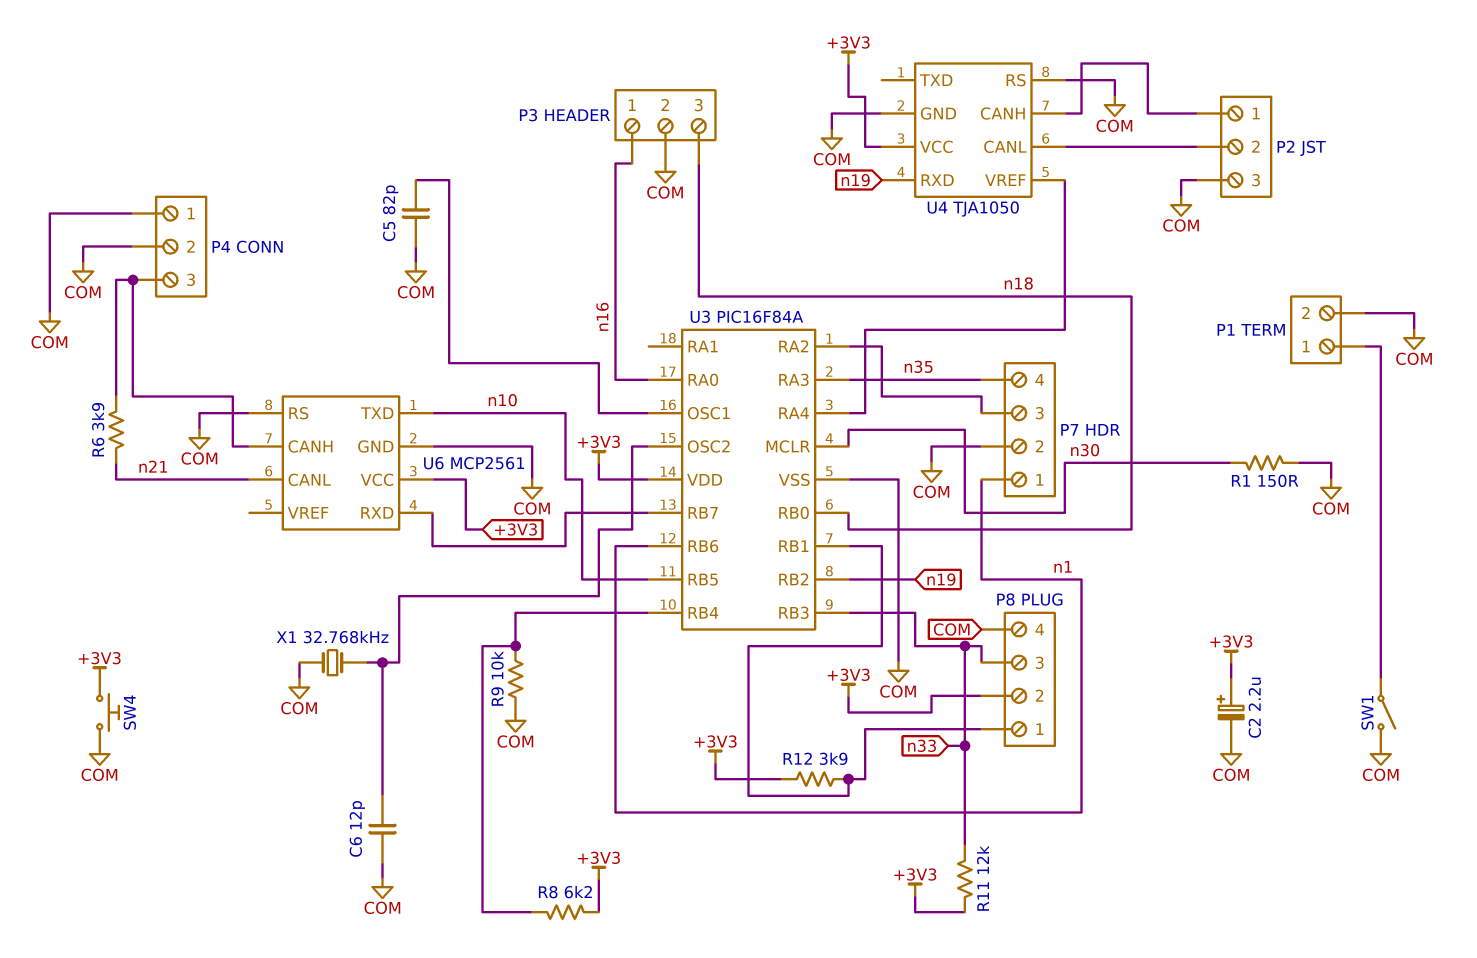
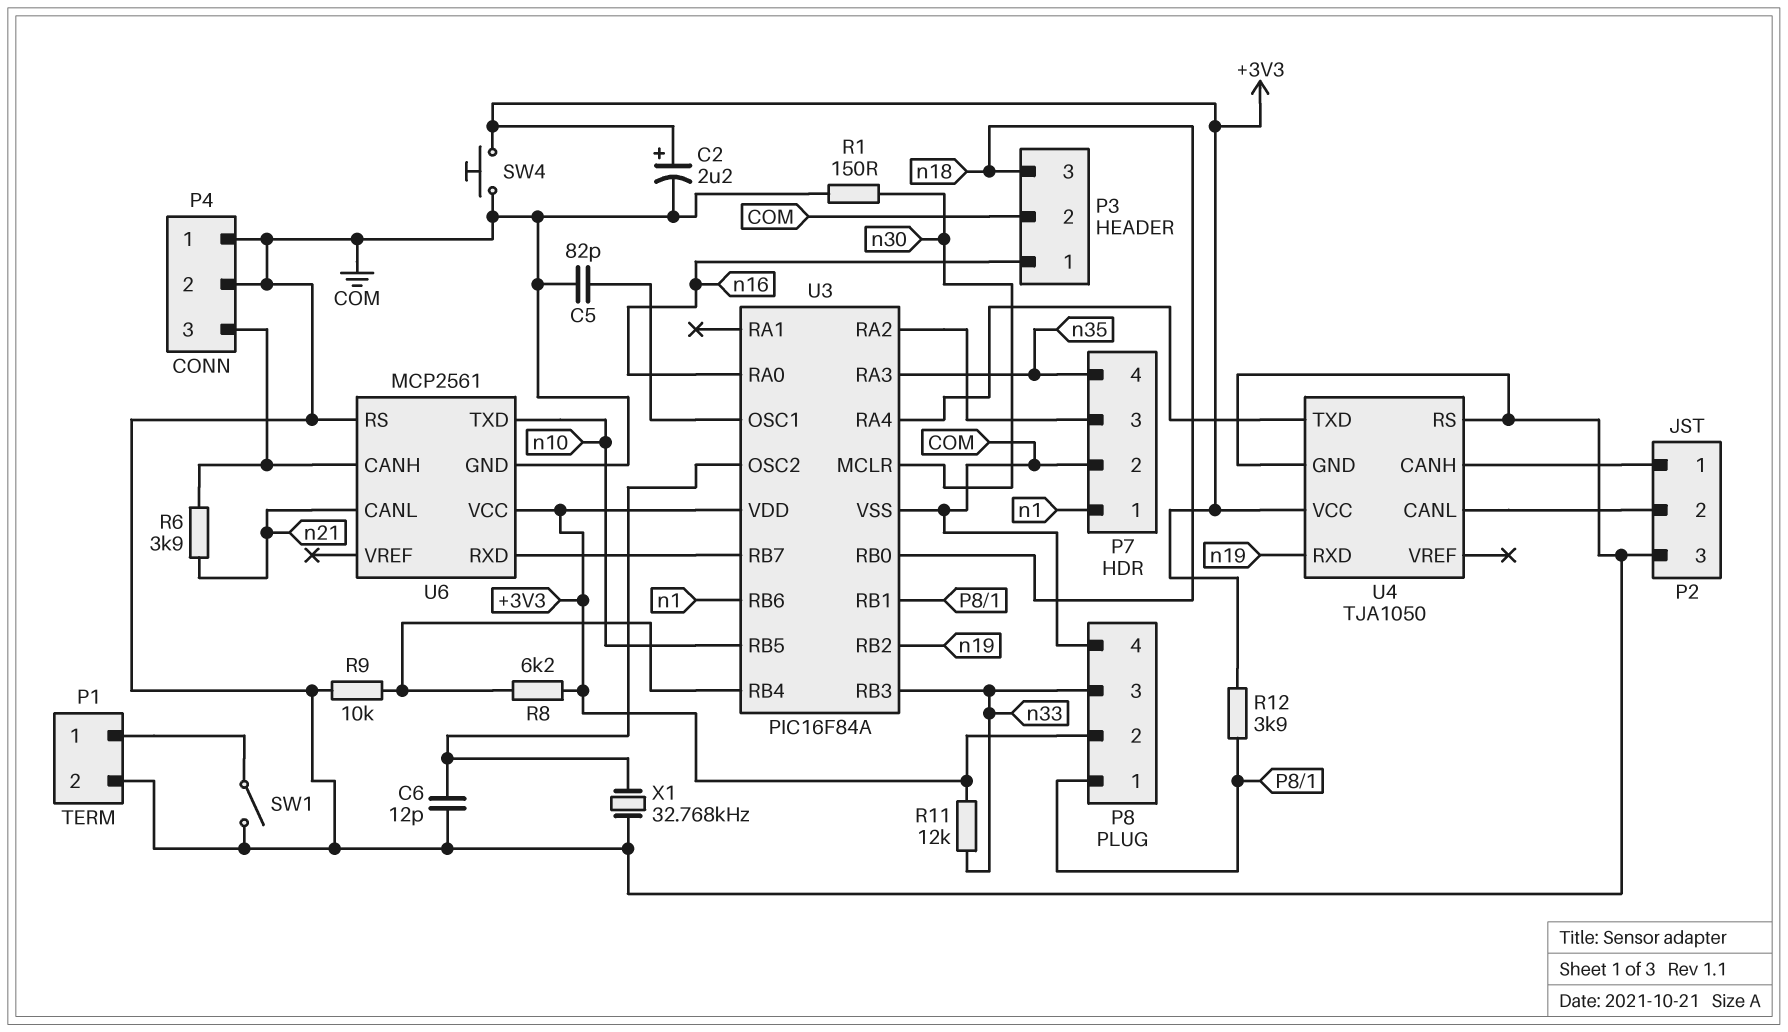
U4 pin TXD: none -> U3/RA4
U4 pin VREF: U3/RA4 -> none

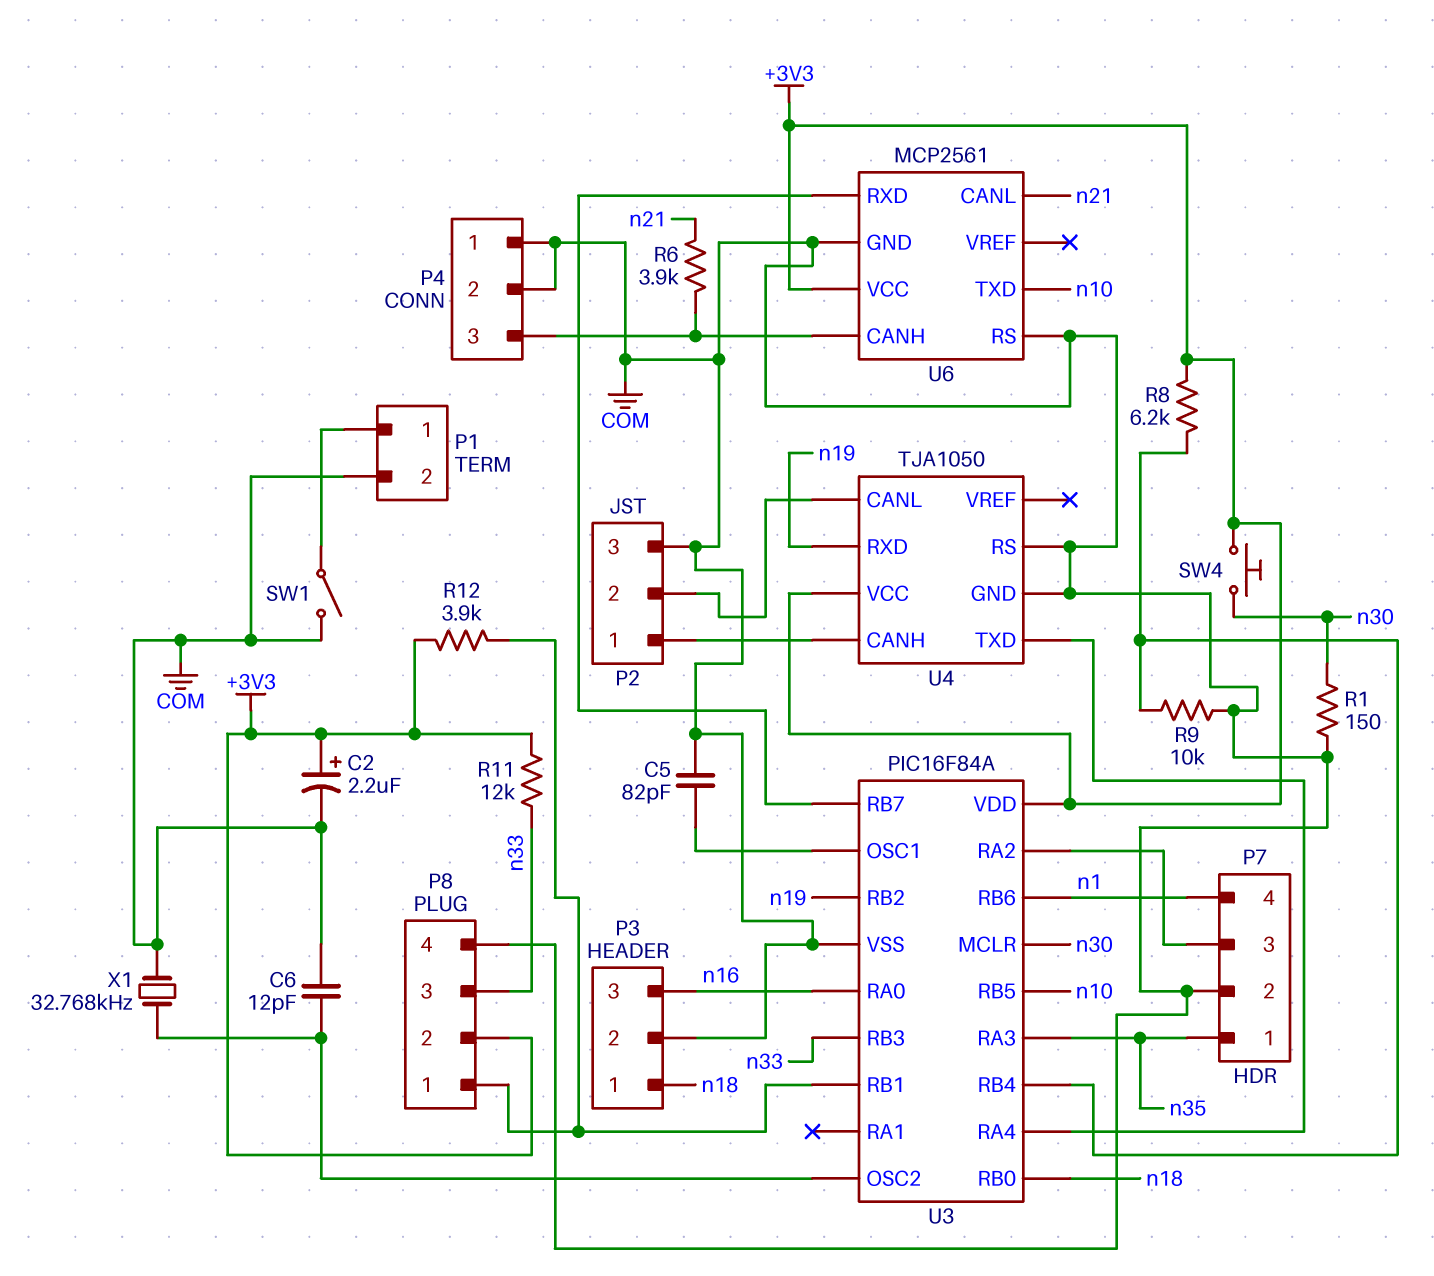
P3 pin 1: n16 -> n18
P3 pin 3: n18 -> n16
P7 pin 1: n1 -> n35
P7 pin 4: n35 -> n1
SW4: button (+3V3, COM) -> button (+3V3, n30)

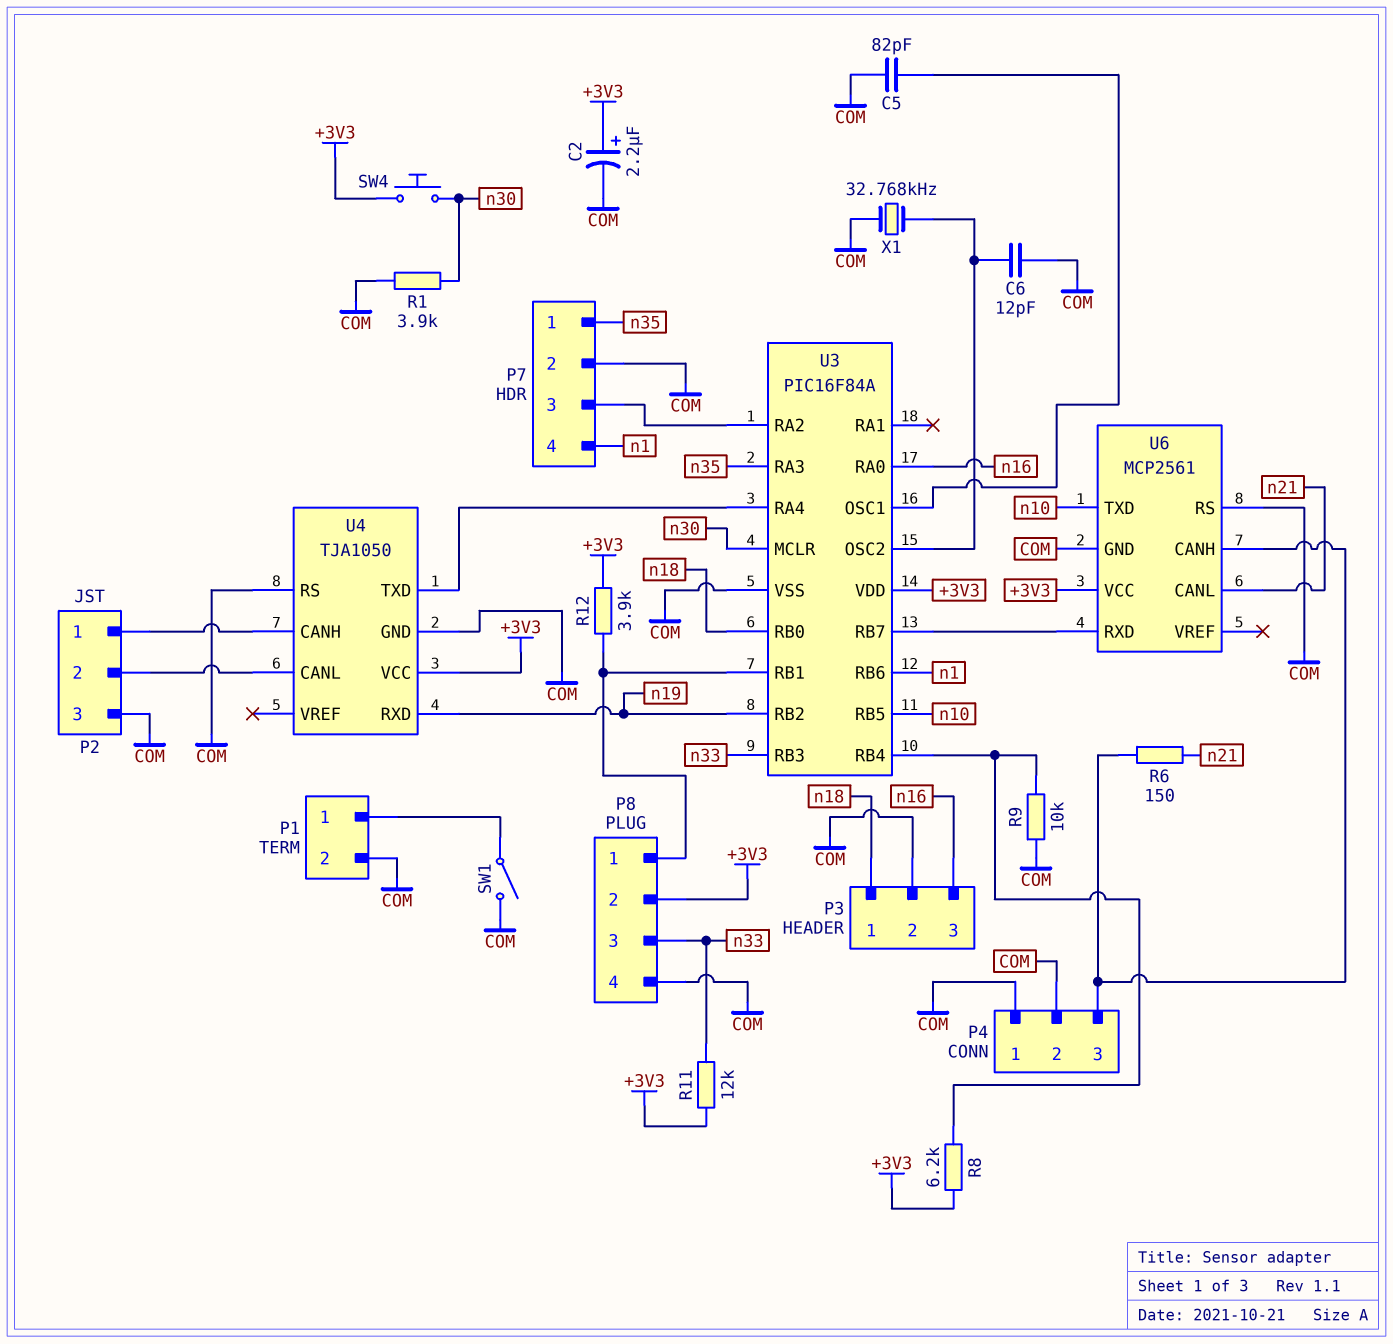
R1: 150 (COM, n30) -> 3.9k (COM, n30)
R6: 3.9k (P4/3, n21) -> 150 (P4/3, n21)

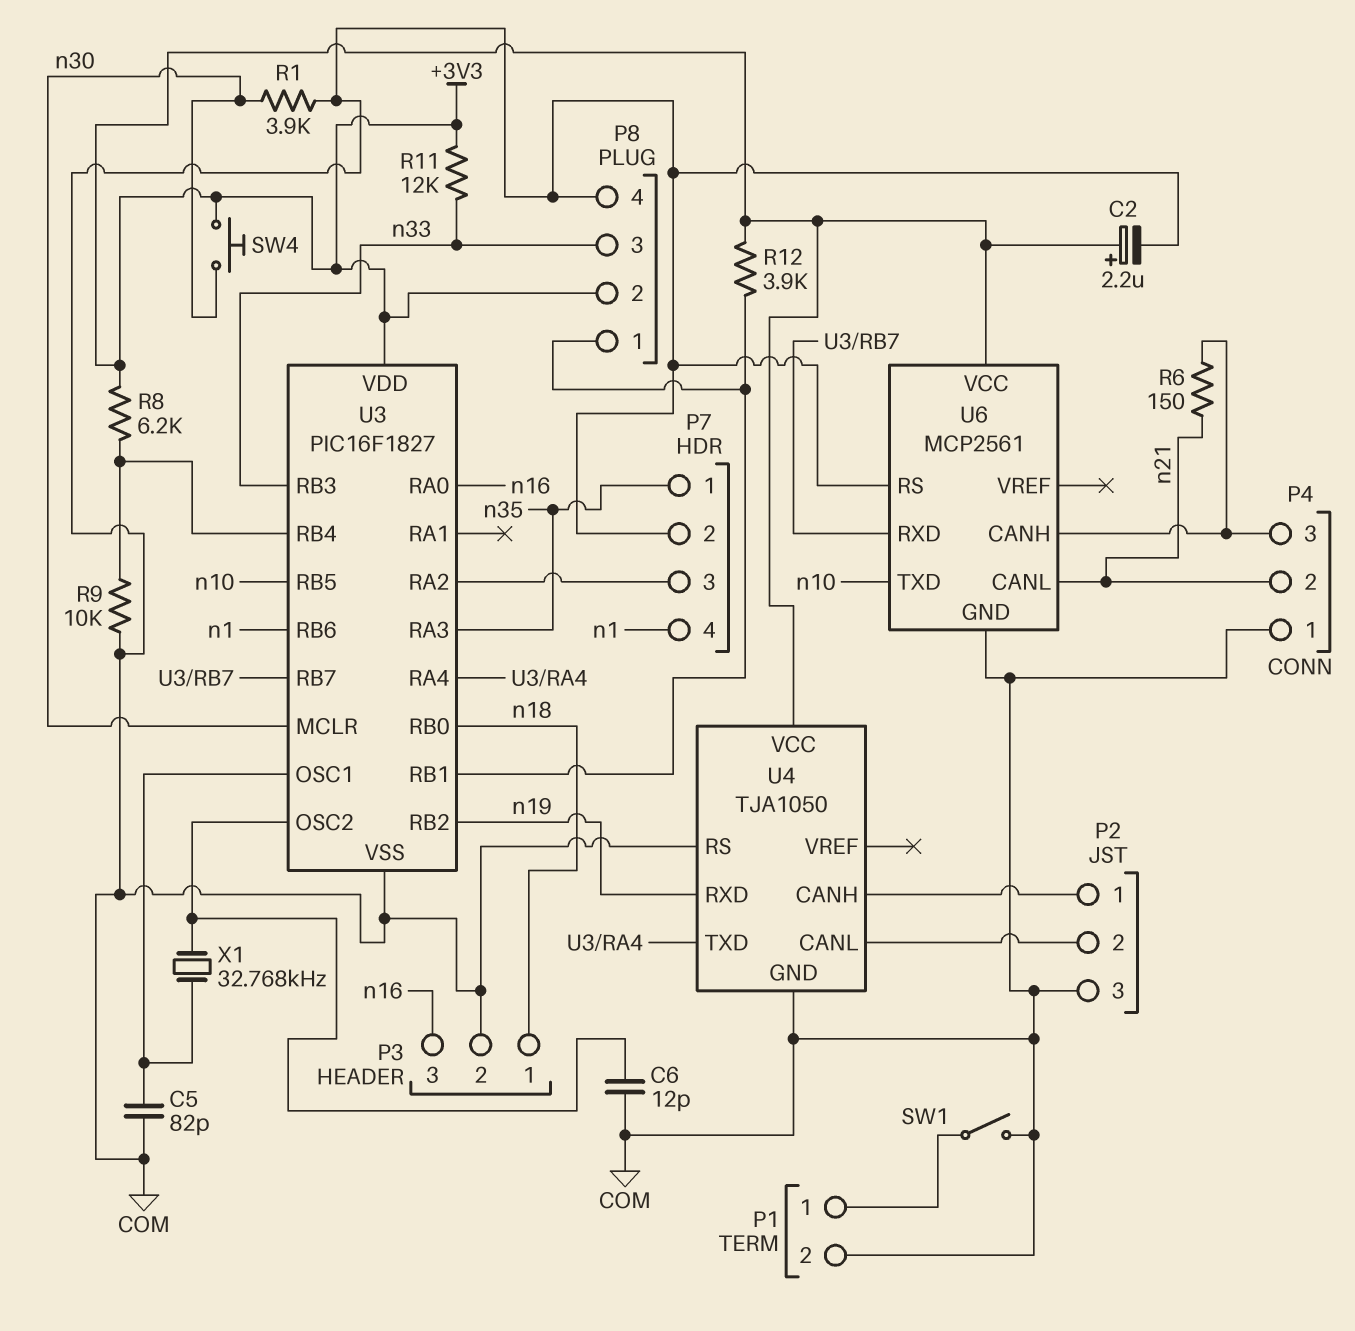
P4 pin 2: COM -> n21
U3: PIC16F84A -> PIC16F1827
X1: 32.768kHz (COM, U3/OSC2) -> 32.768kHz (U3/OSC1, U3/OSC2)

